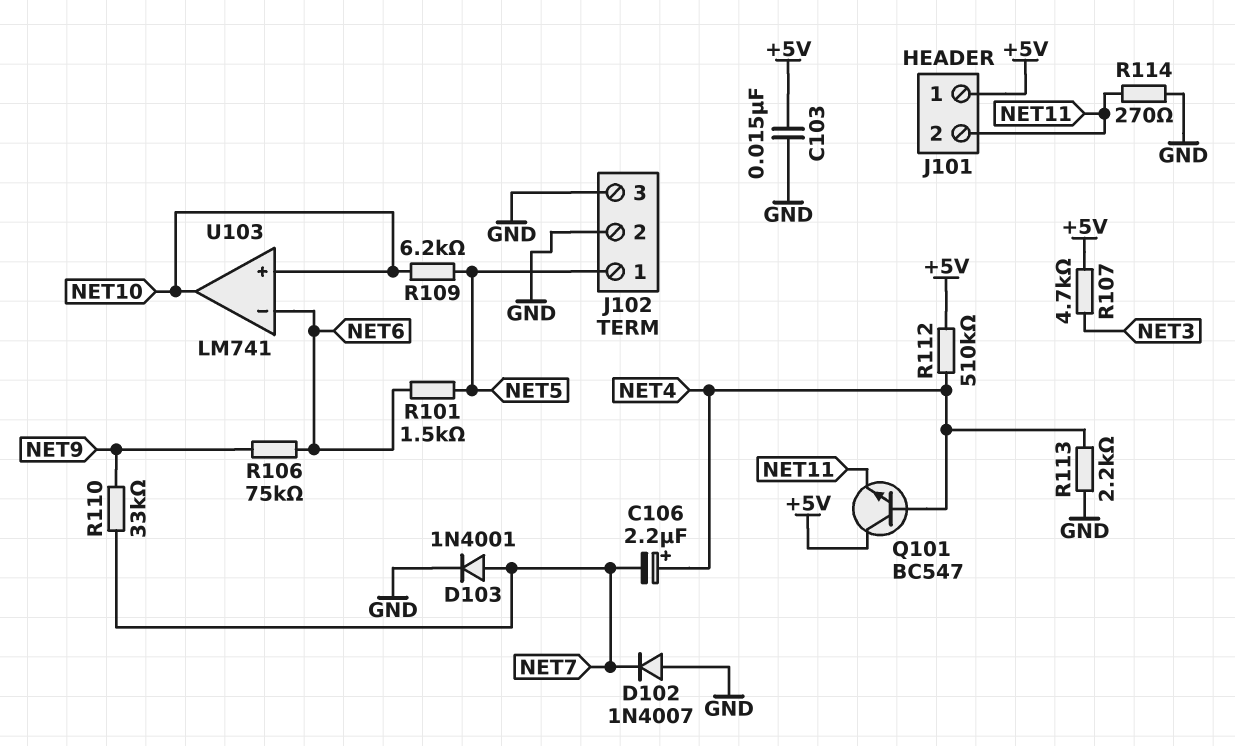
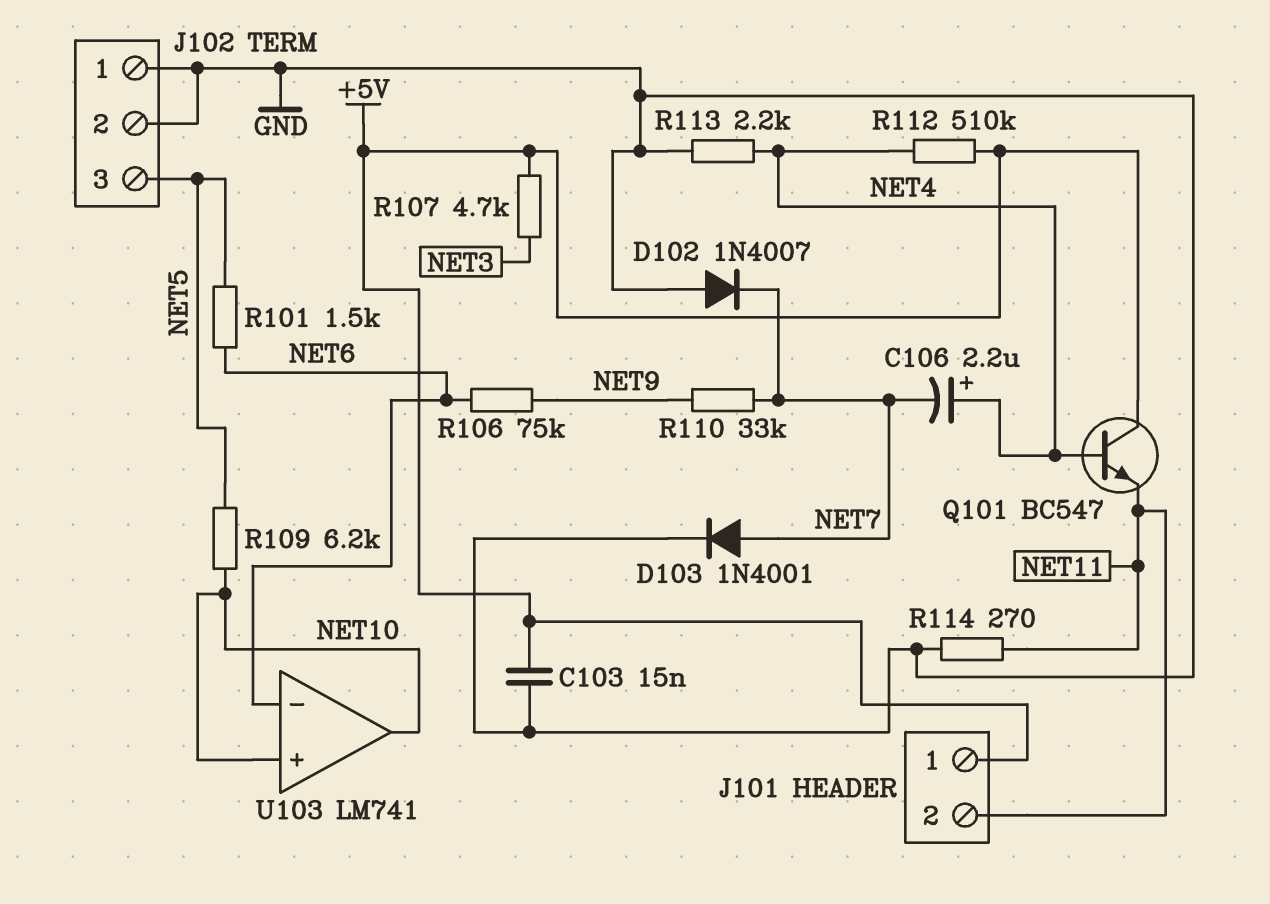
J102 pin 1: NET5 -> GND
J102 pin 3: GND -> NET5

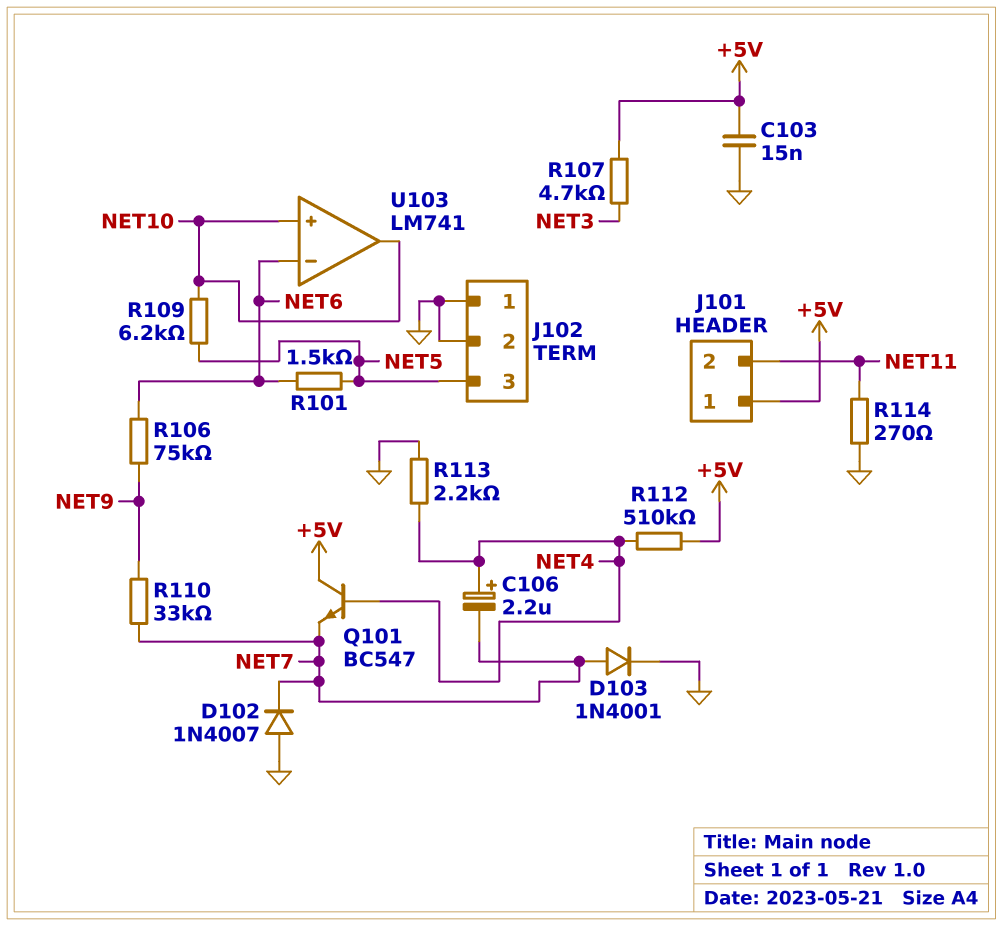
Q101: NPN BC547 (B NET4, C +5V, E NET11) -> NPN BC547 (B NET4, C +5V, E NET7)

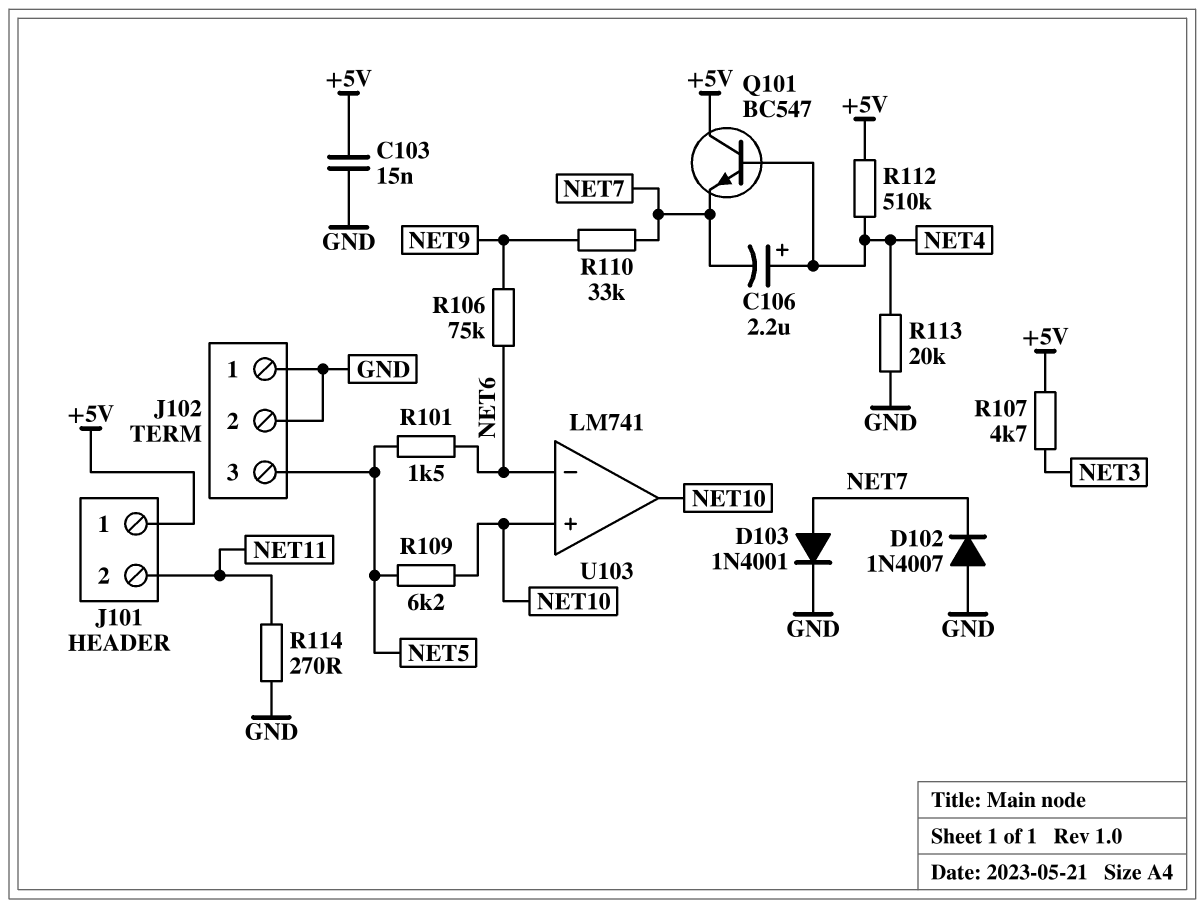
R113: 2.2k (GND, NET4) -> 20k (GND, NET4)

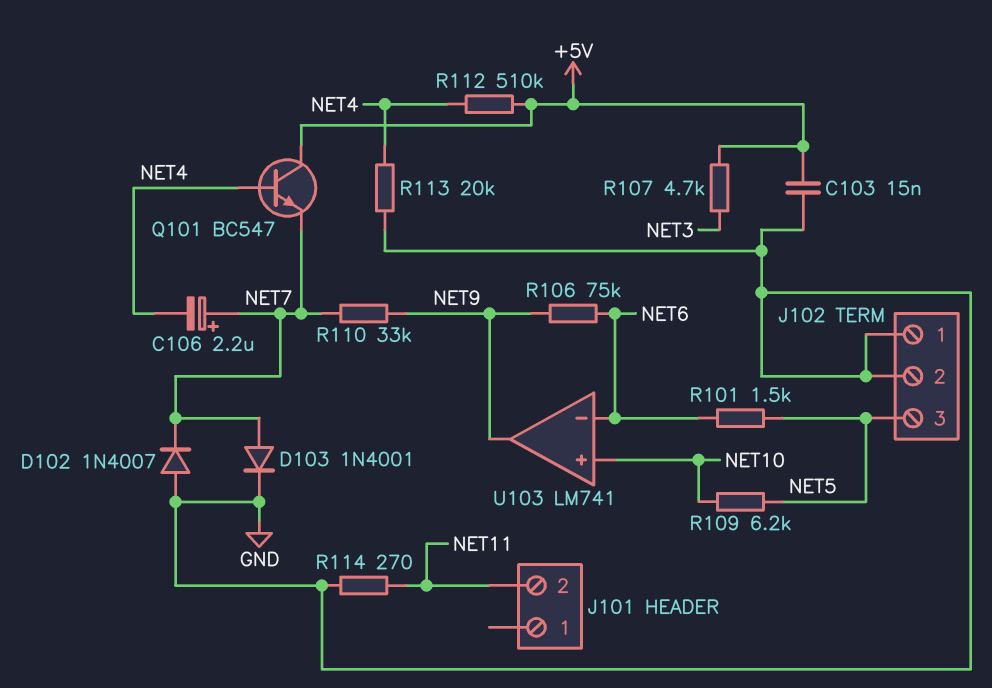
C106: 2.2uF (plus NET4, minus NET7) -> 2.2uF (plus NET7, minus NET4)
J101 pin 1: +5V -> none
U103 pin out: NET10 -> NET9

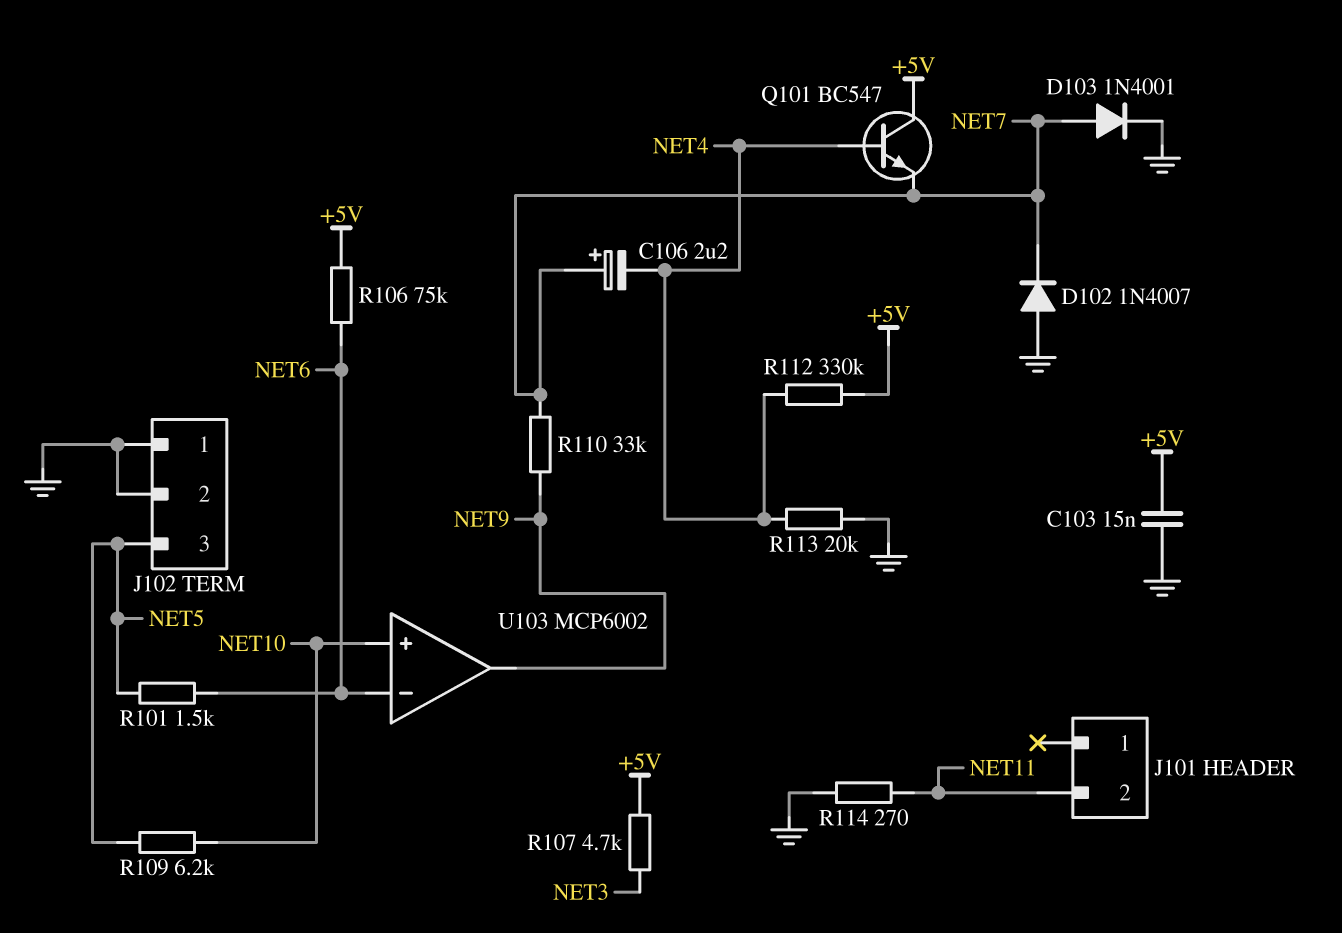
R106: 75k (NET6, NET9) -> 75k (+5V, NET6)
R112: 510k (+5V, NET4) -> 330k (+5V, NET4)
U103: LM741 -> MCP6002

